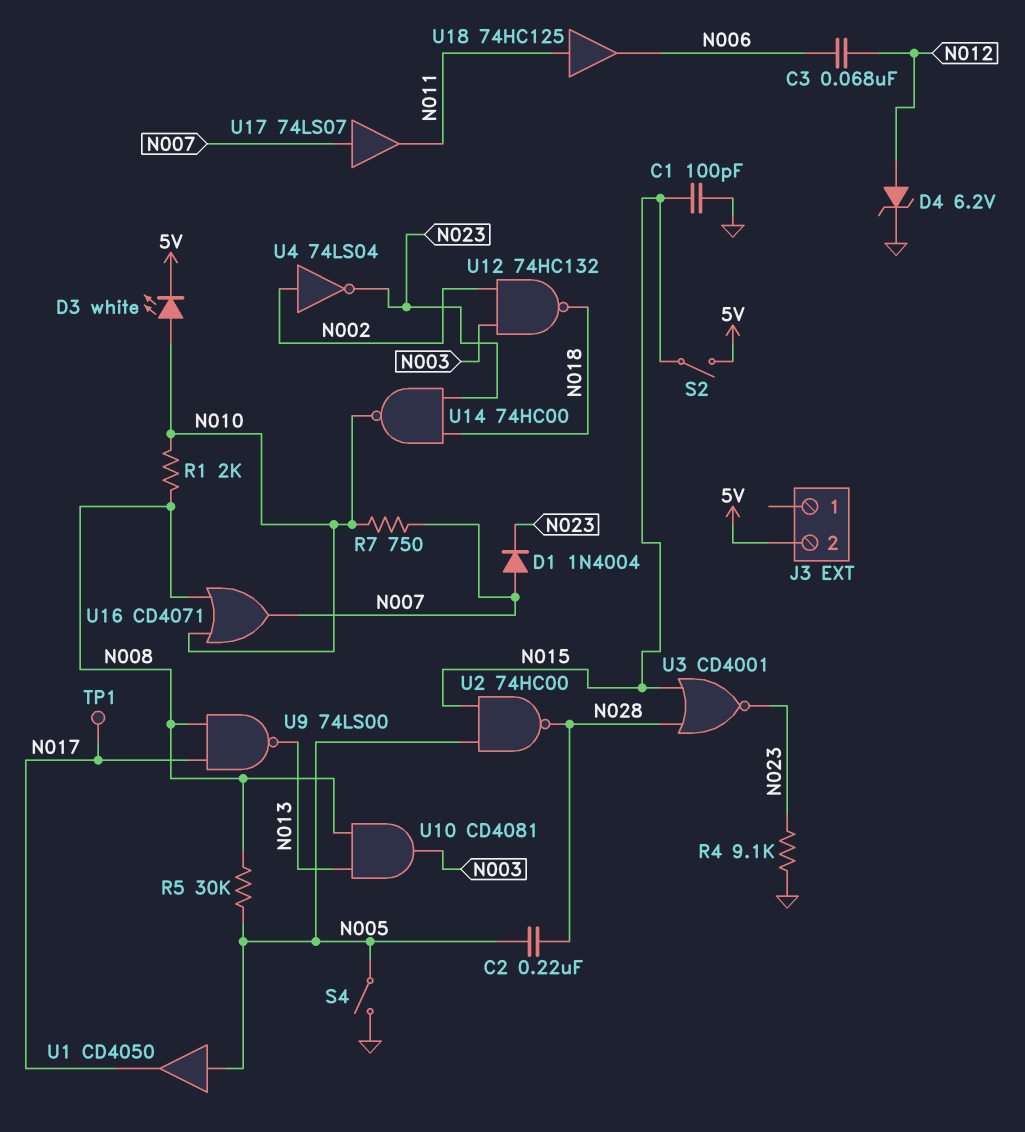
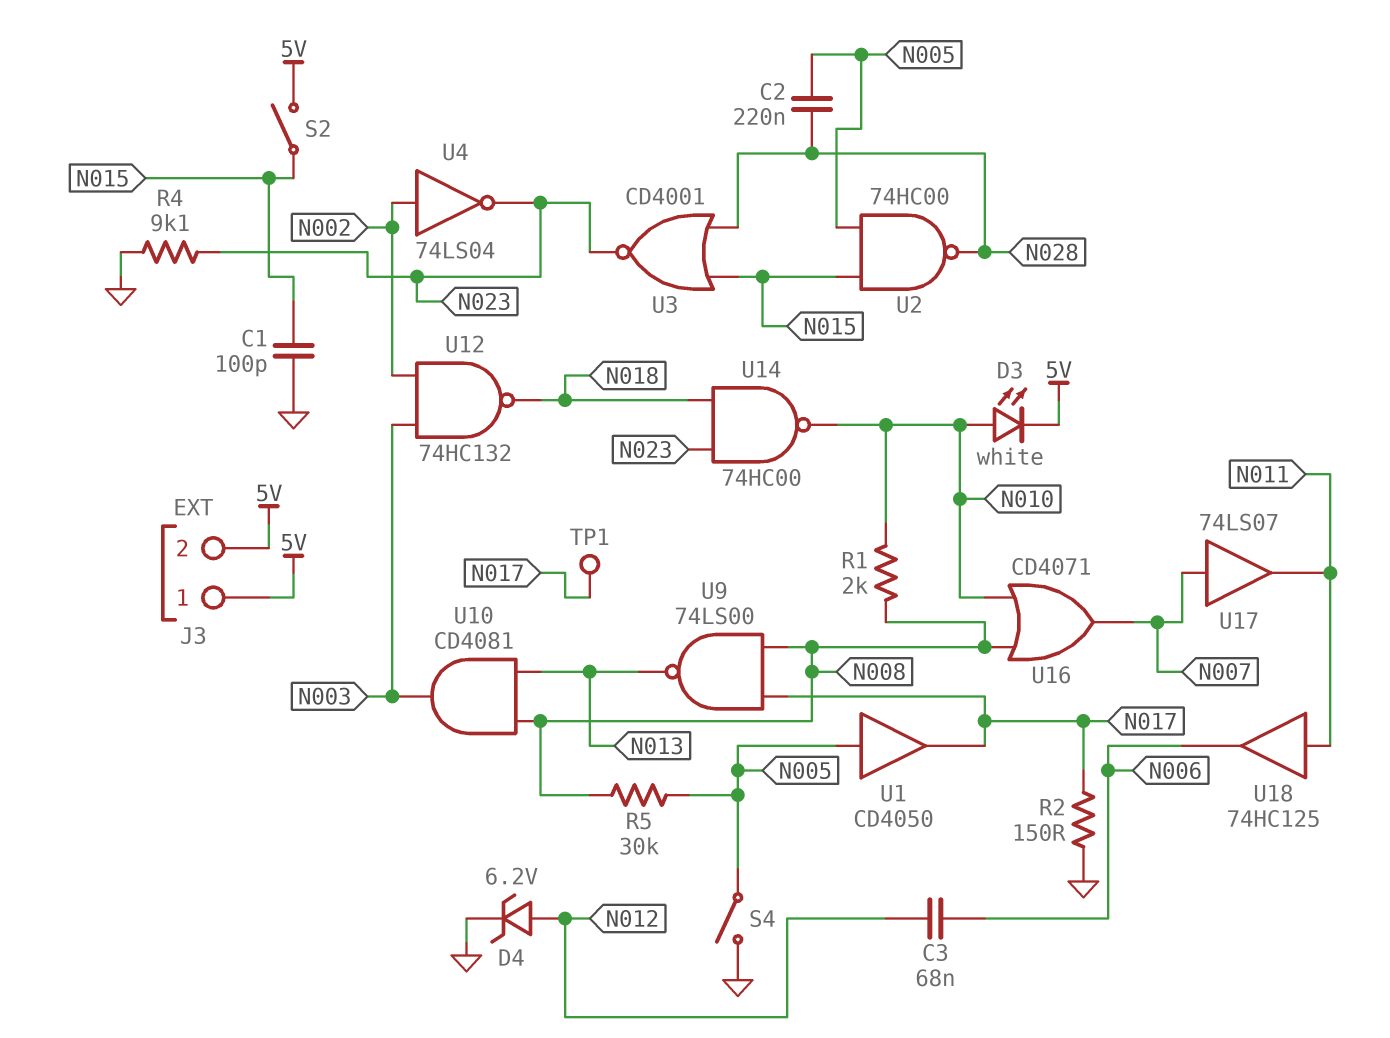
D1: diode 1N4004 (A N007, K N023) -> none
J3 pin 1: none -> 5V
R2: none -> 150 (GND, N017)
R7: 750 (N007, N010) -> none

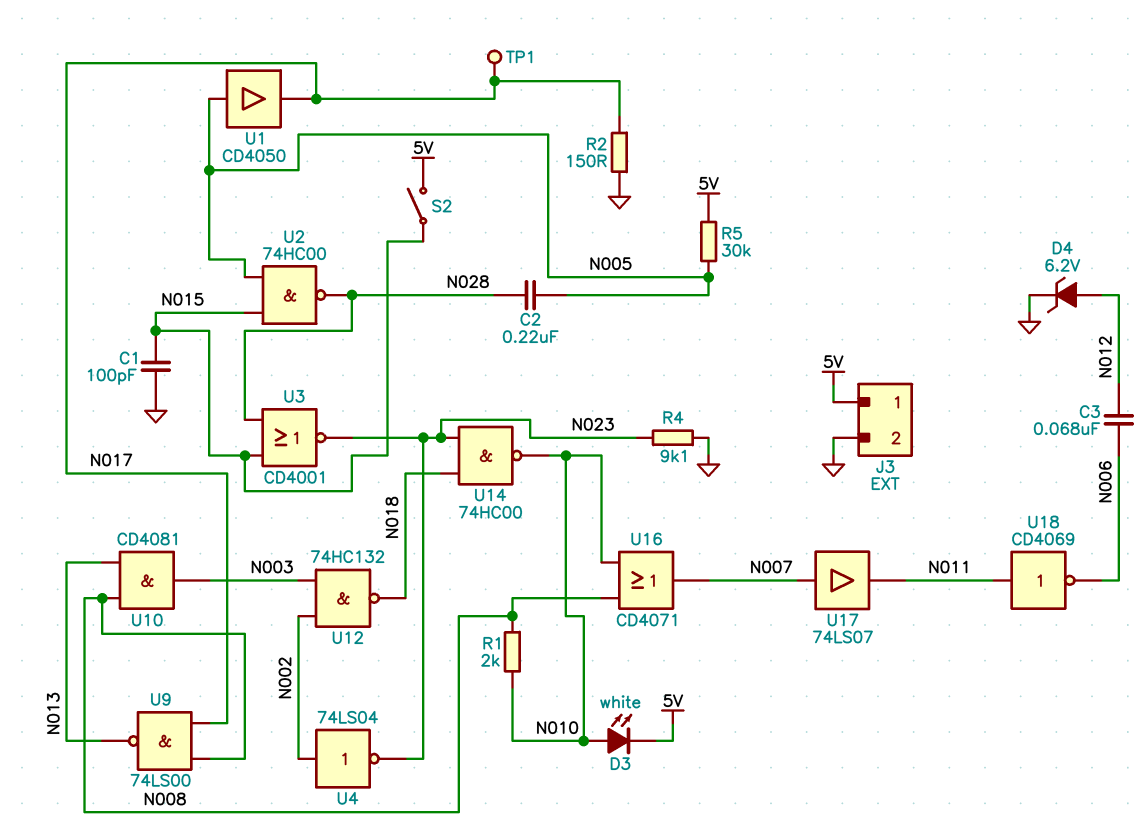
J3 pin 2: 5V -> GND
R5: 30k (N005, N008) -> 30k (5V, N005)
S4: switch (GND, N005) -> none
U18: buffer 74HC125 (in N011, out N006) -> NOT CD4069 (in N011, out N006)

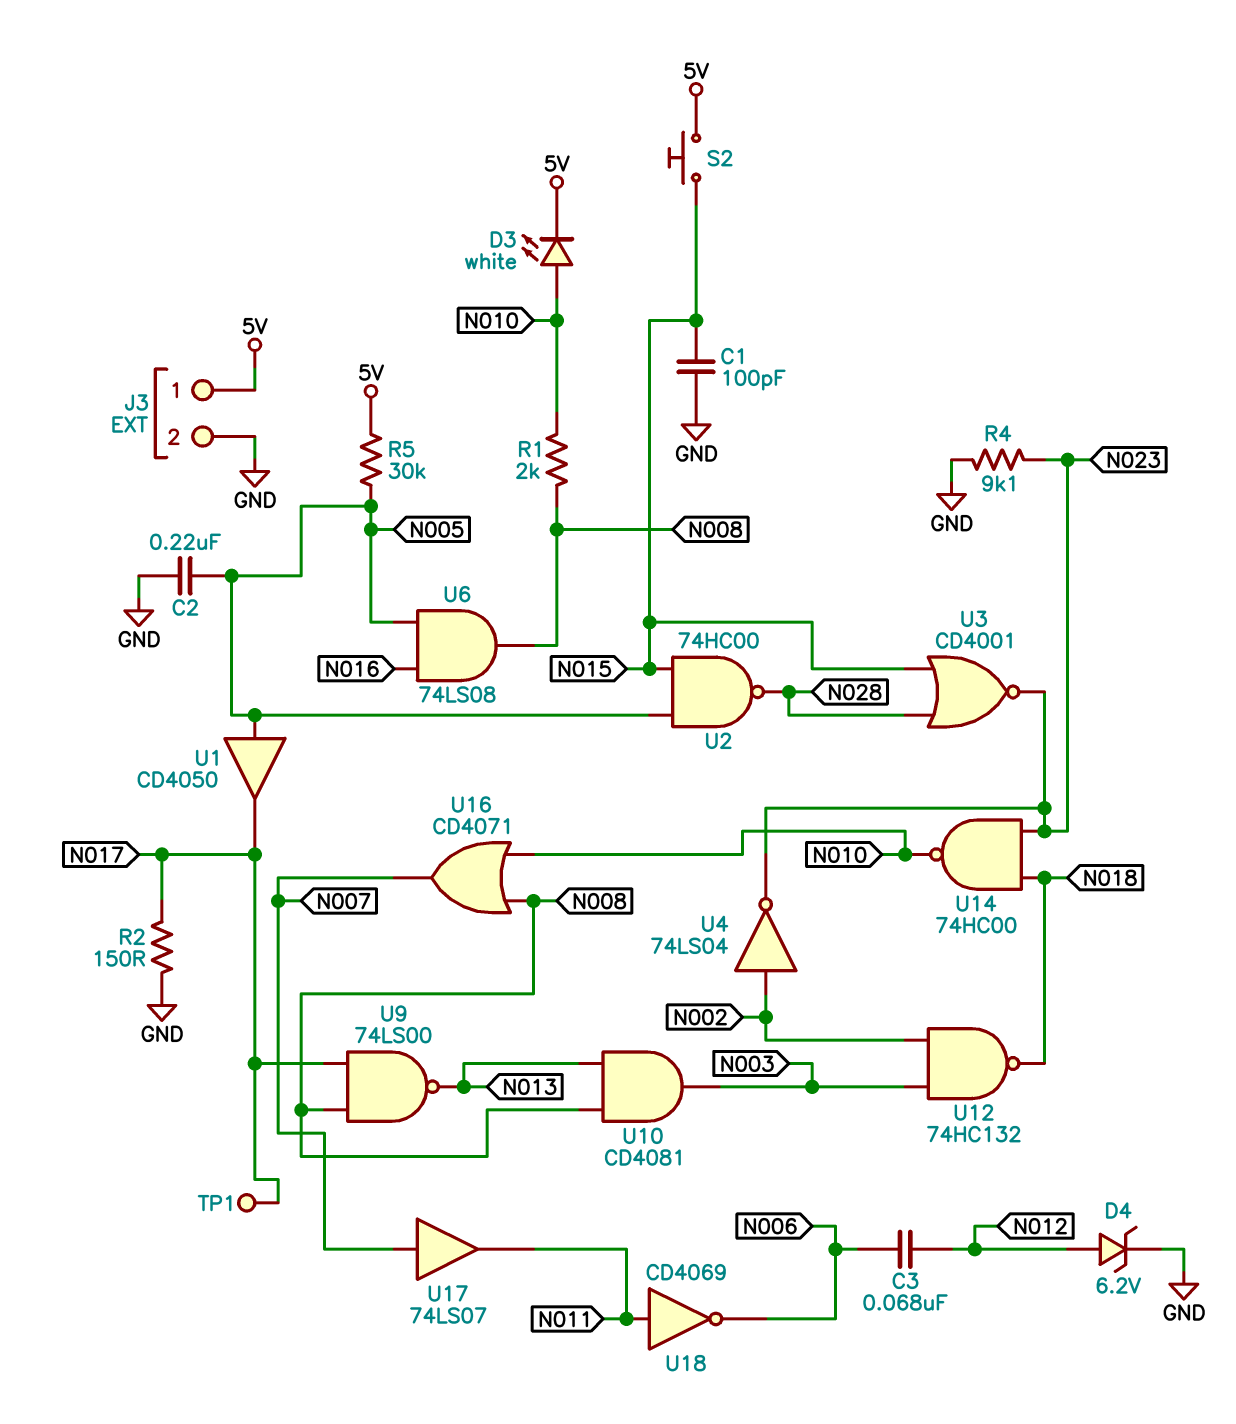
C2: 220nF (N005, N028) -> 220nF (GND, N005)
S2: switch (5V, N015) -> button (5V, N015)
U6: none -> AND 74LS08 (in N005, in N016, out N008)

